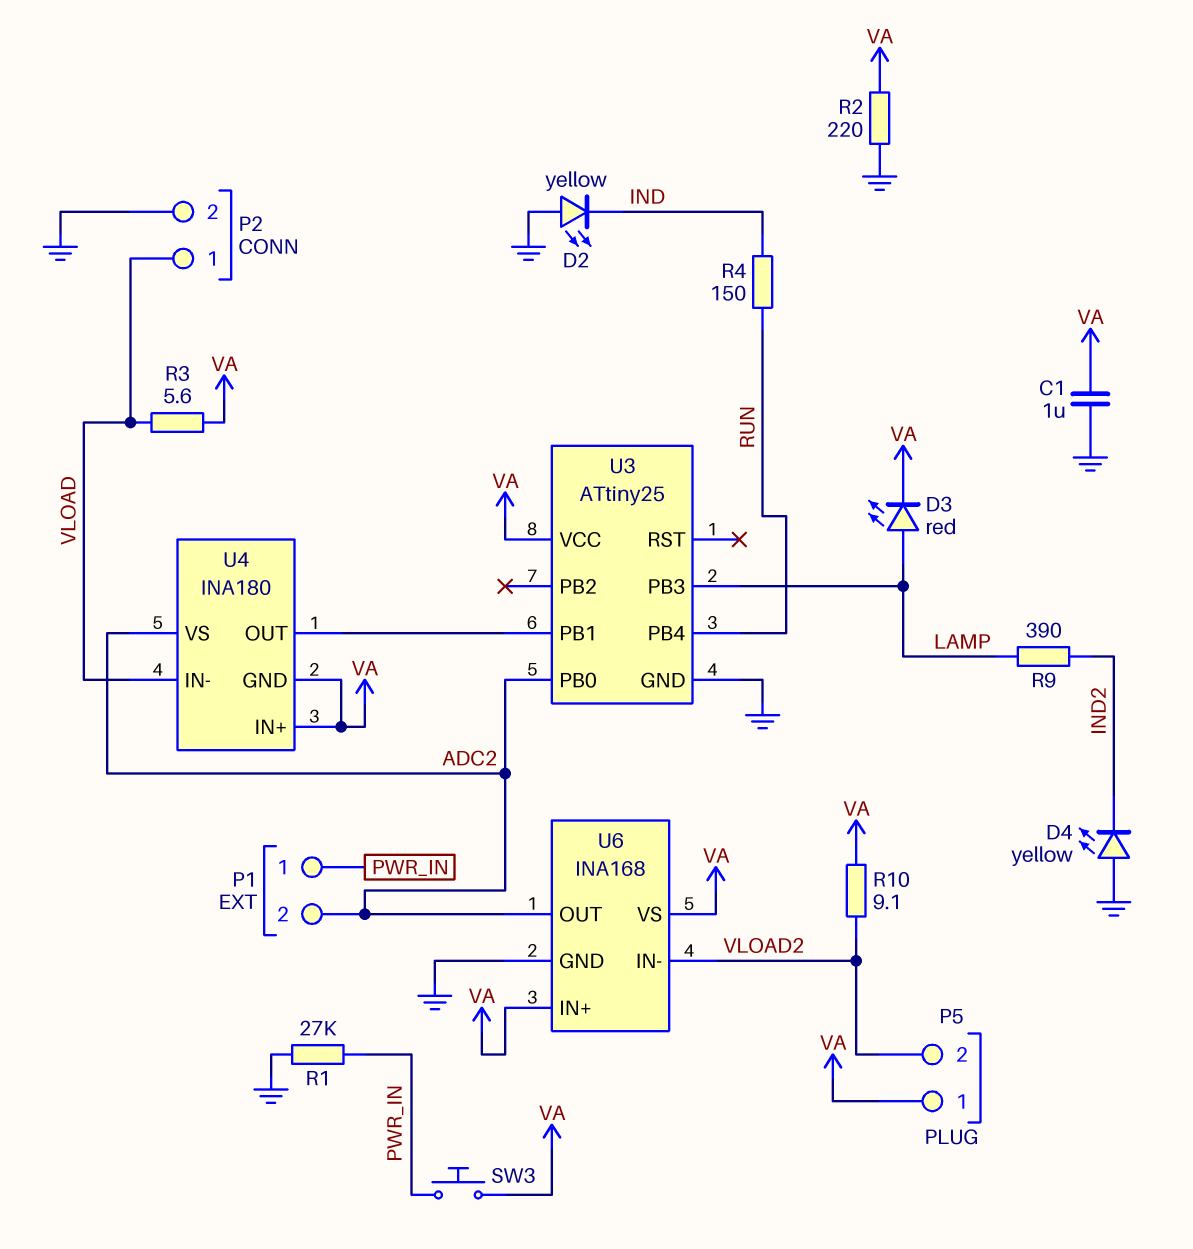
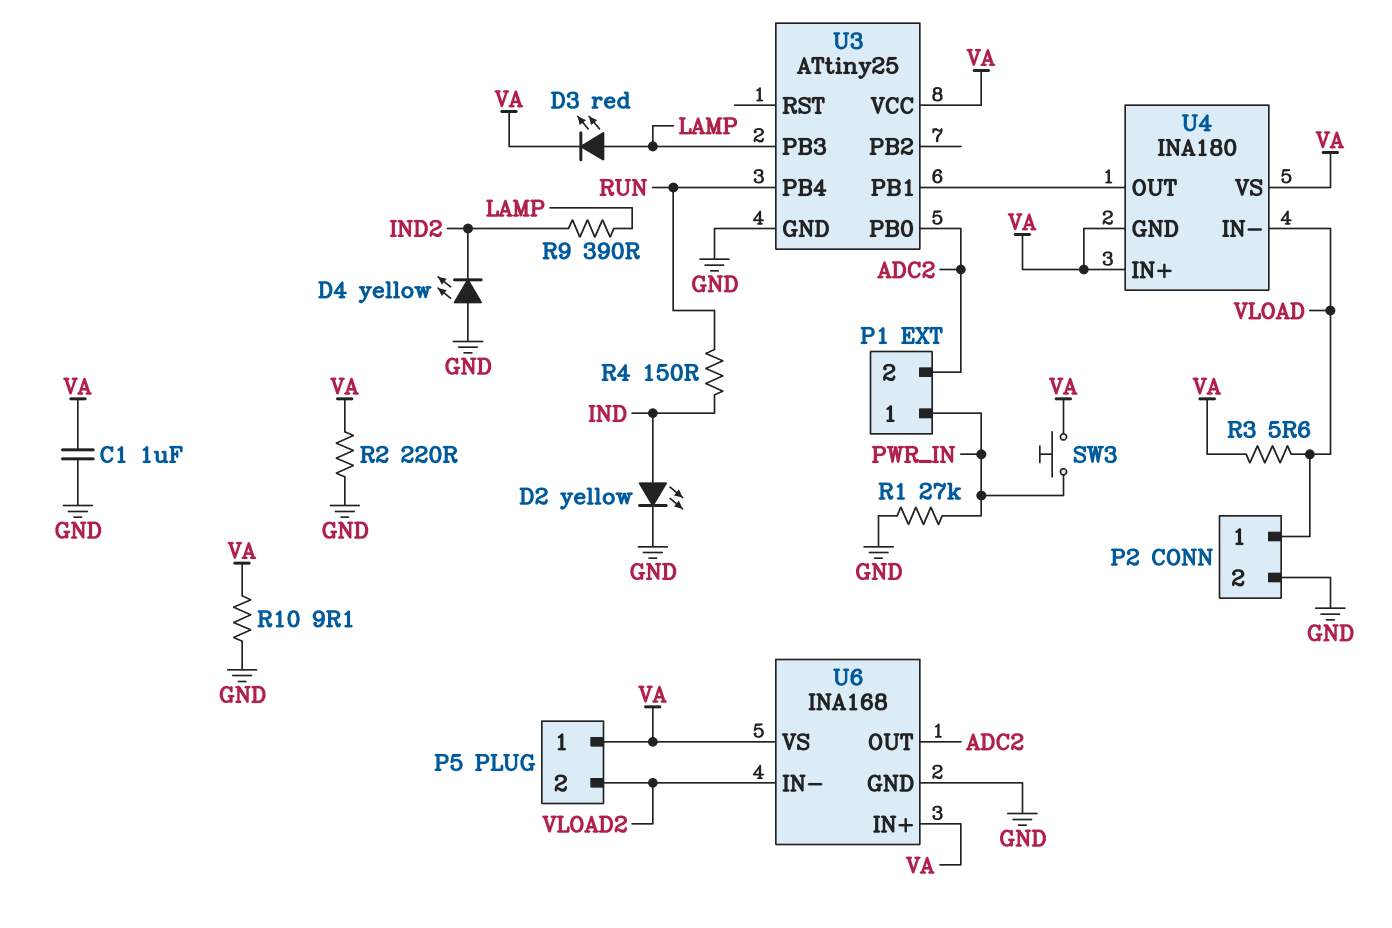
D2: LED yellow (A GND, K IND) -> LED yellow (A IND, K GND)
R10: 9.1 (VA, VLOAD2) -> 9.1 (GND, VA)
U4 pin VS: ADC2 -> VA

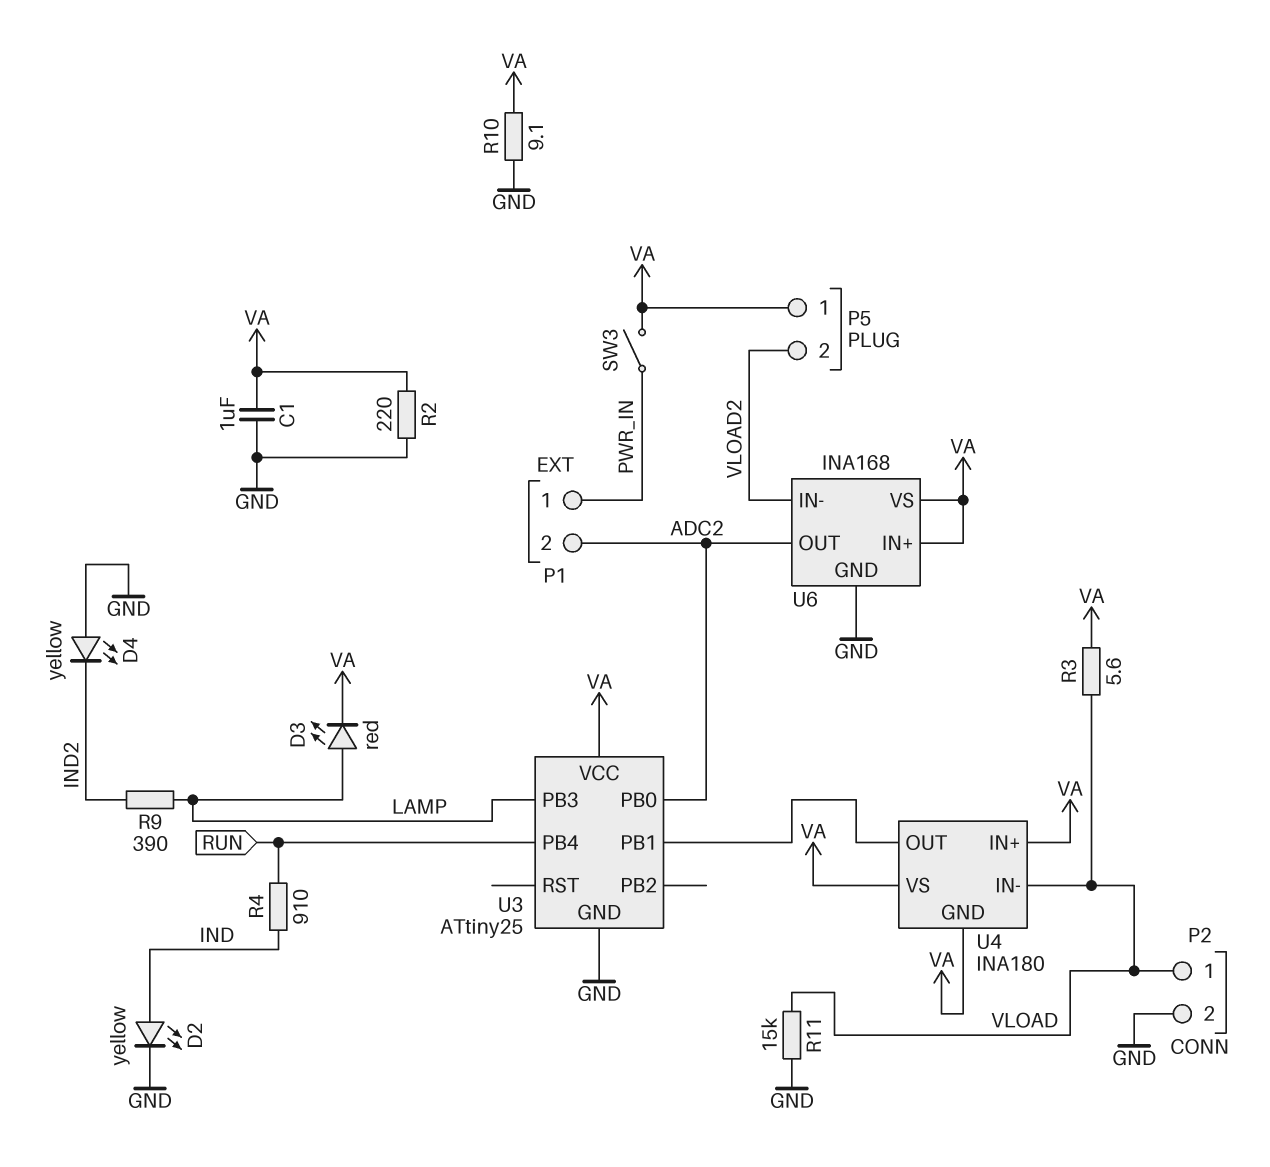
R1: 27k (GND, PWR_IN) -> none
R4: 150 (IND, RUN) -> 910 (IND, RUN)
R11: none -> 15k (GND, VLOAD)
SW3: button (PWR_IN, VA) -> switch (PWR_IN, VA)

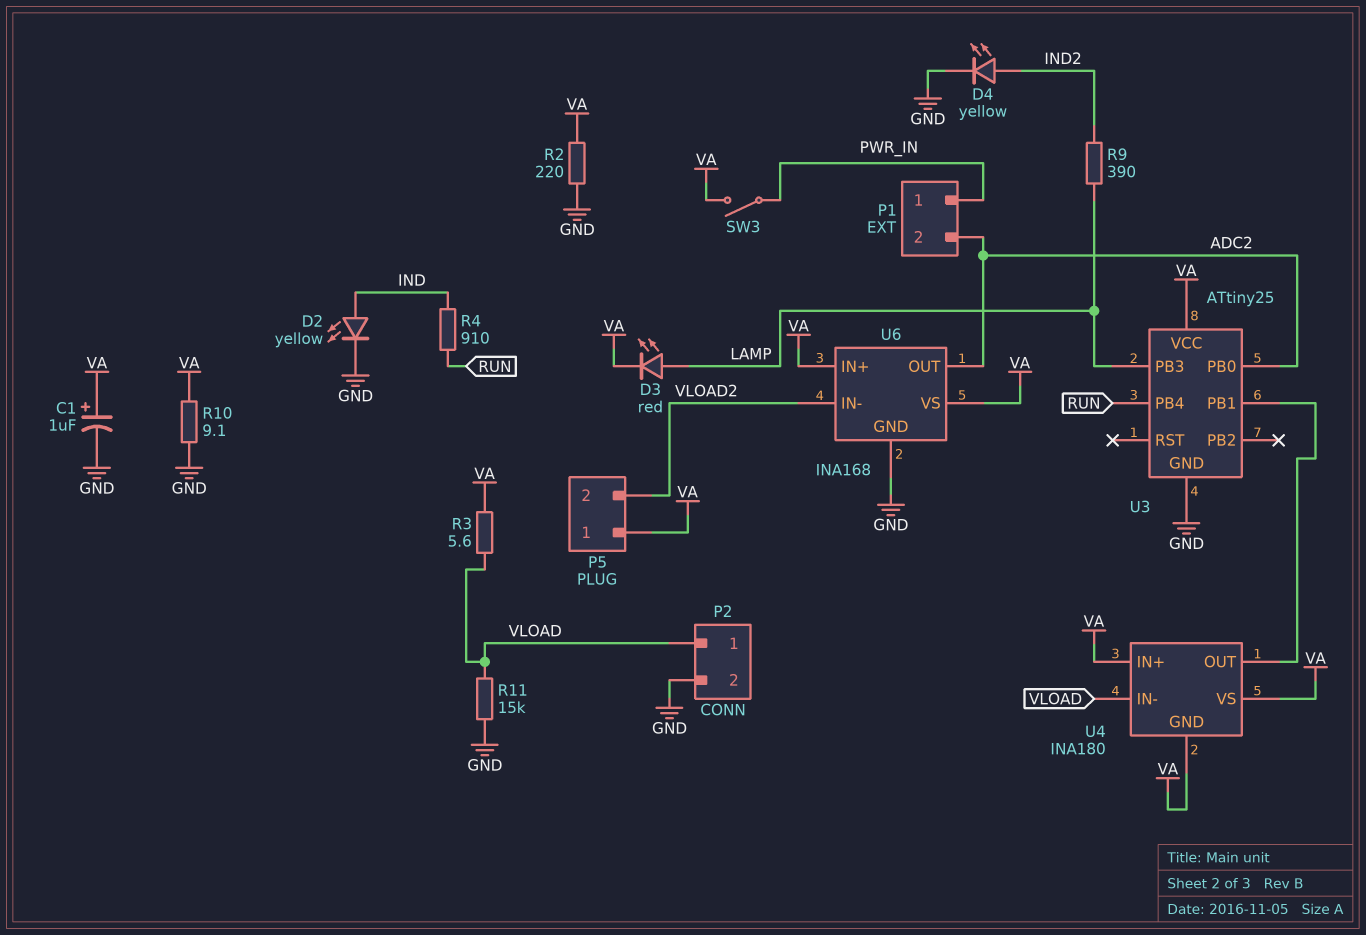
C1: 1uF (GND, VA) -> 1uF (plus VA, minus GND)
D4: LED yellow (A GND, K IND2) -> LED yellow (A IND2, K GND)

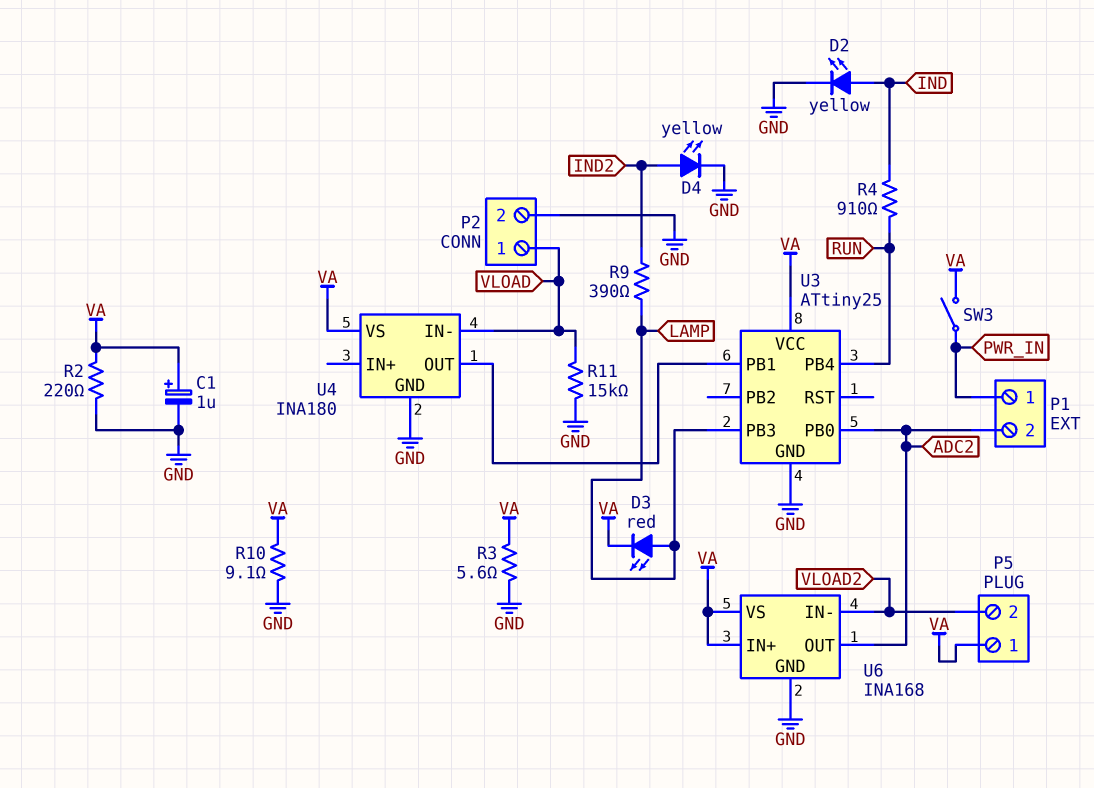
R3: 5.6 (VA, VLOAD) -> 5.6 (GND, VA)
U4 pin GND: VA -> GND
U4 pin IN+: VA -> none

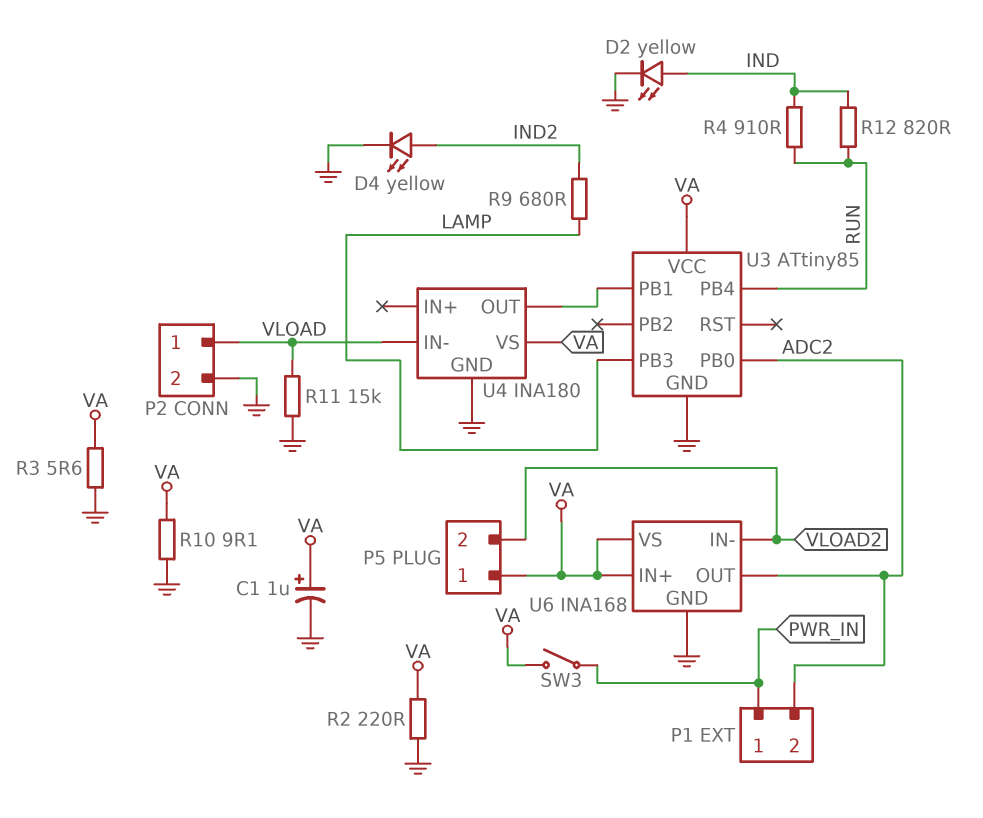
D3: LED red (A LAMP, K VA) -> none
R9: 390 (IND2, LAMP) -> 680 (IND2, LAMP)
R12: none -> 820 (IND, RUN)
U3: ATtiny25 -> ATtiny85

